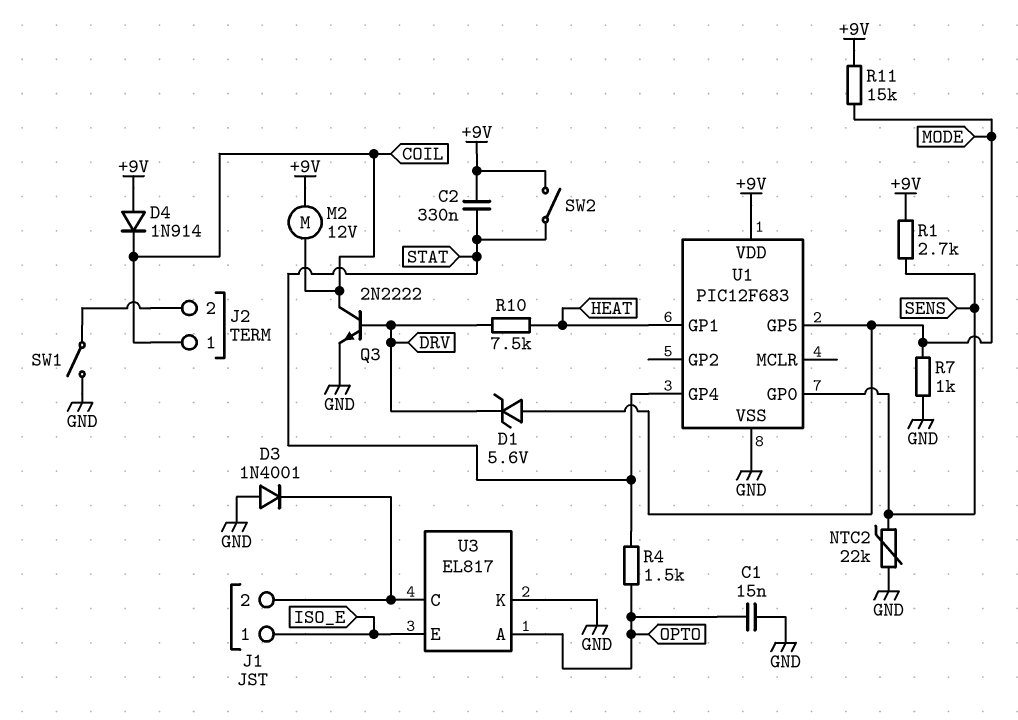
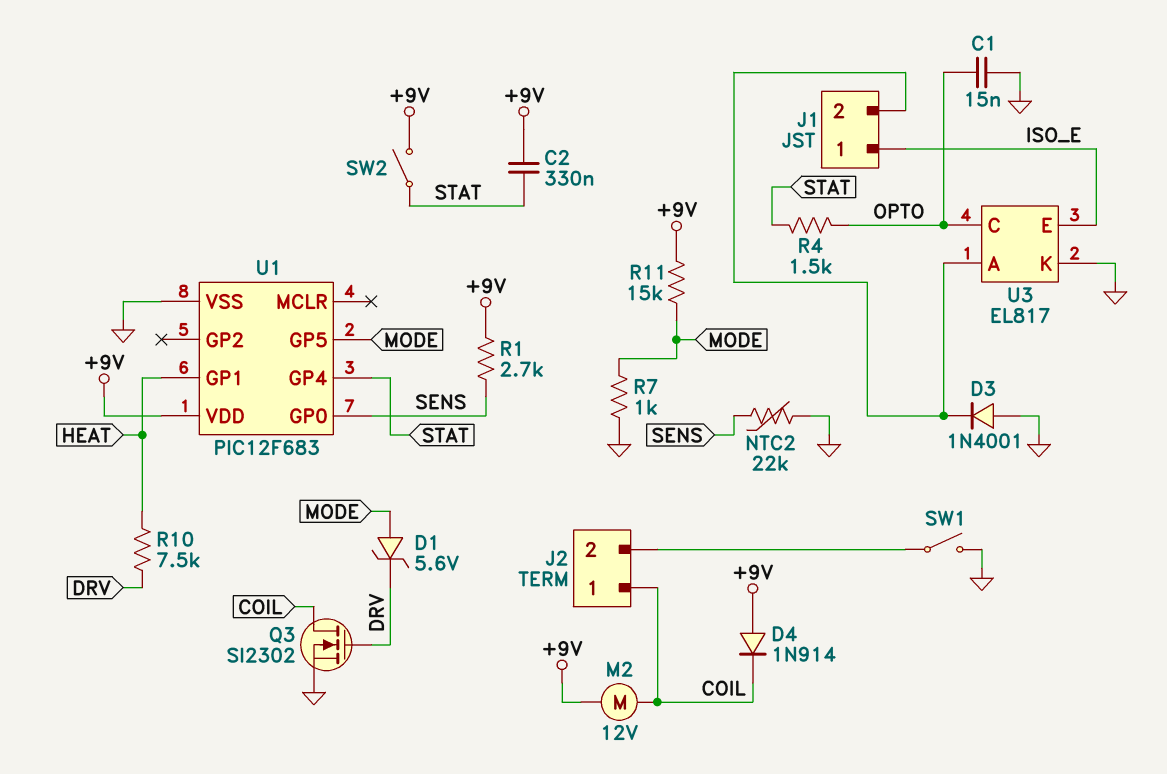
Q3: NPN 2N2222 (B DRV, C COIL, E GND) -> NMOS SI2302 (G DRV, D COIL, S GND)
U3 pin A: OPTO -> J1/2
U3 pin C: J1/2 -> OPTO

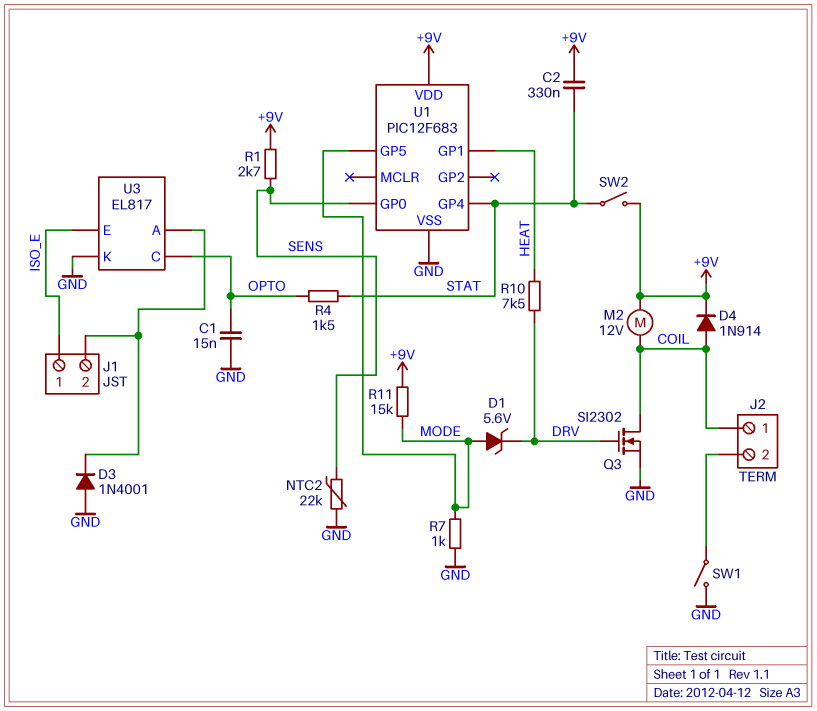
D4: diode 1N914 (A +9V, K COIL) -> diode 1N914 (A COIL, K +9V)

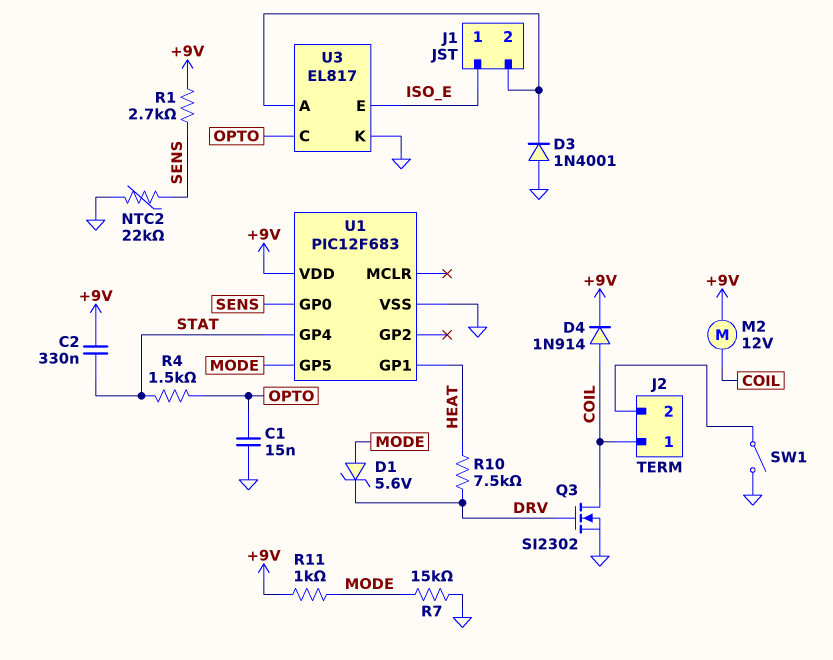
R7: 1k (GND, MODE) -> 15k (GND, MODE)
R11: 15k (+9V, MODE) -> 1k (+9V, MODE)
SW2: switch (+9V, STAT) -> none

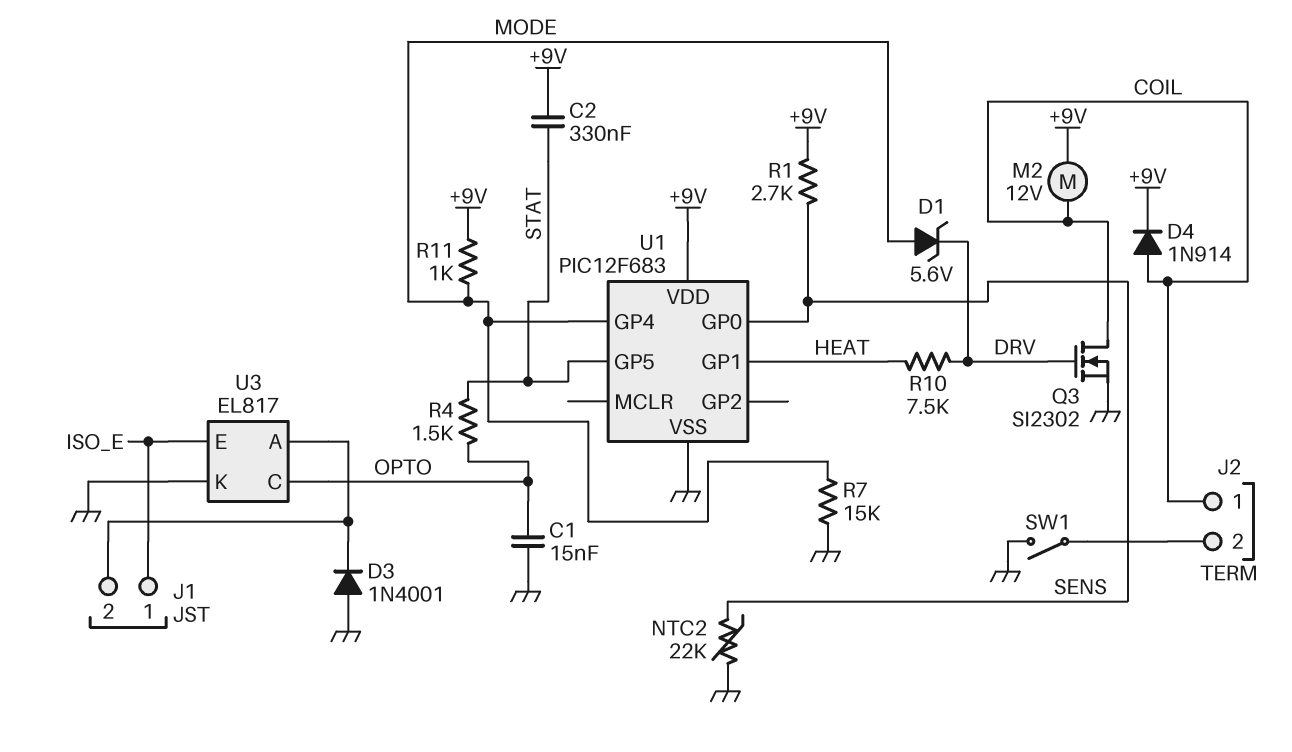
U1 pin GP4: STAT -> MODE
U1 pin GP5: MODE -> STAT

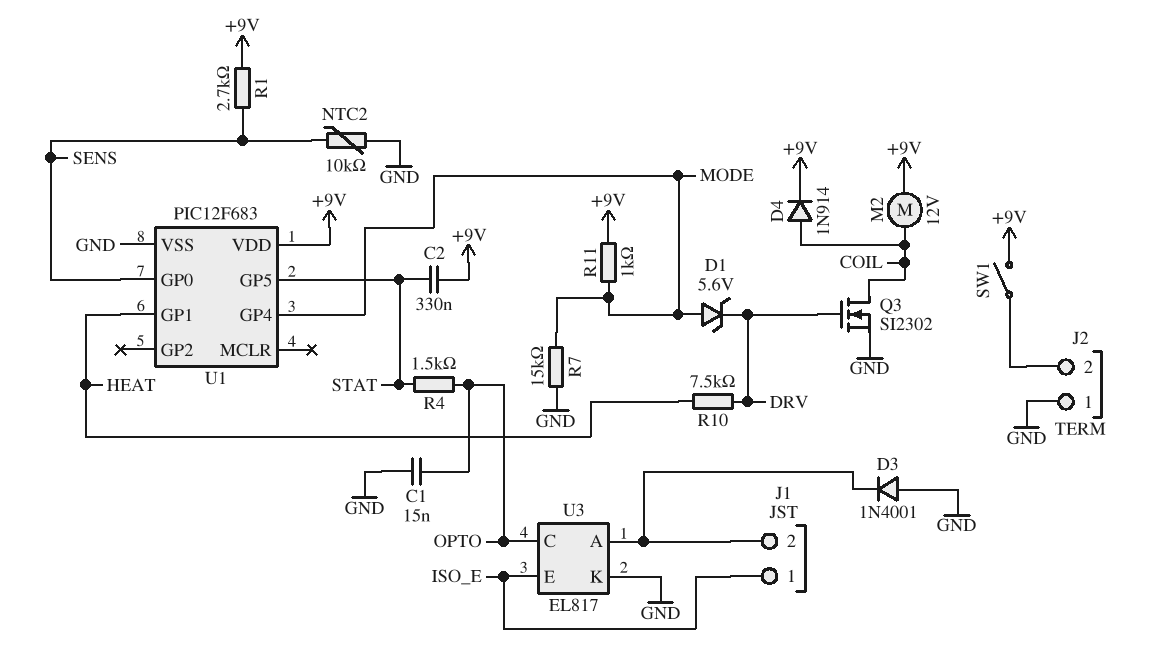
J2 pin 1: COIL -> GND
NTC2: 22k (GND, SENS) -> 10k (GND, SENS)
SW1: switch (GND, J2/2) -> switch (+9V, J2/2)

